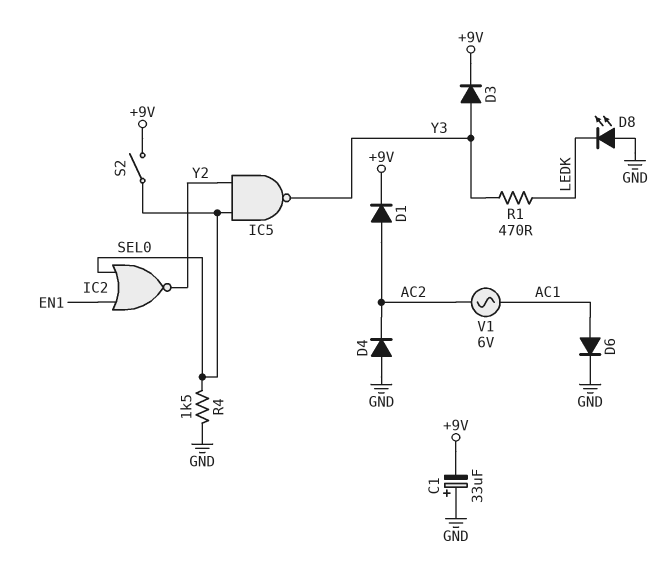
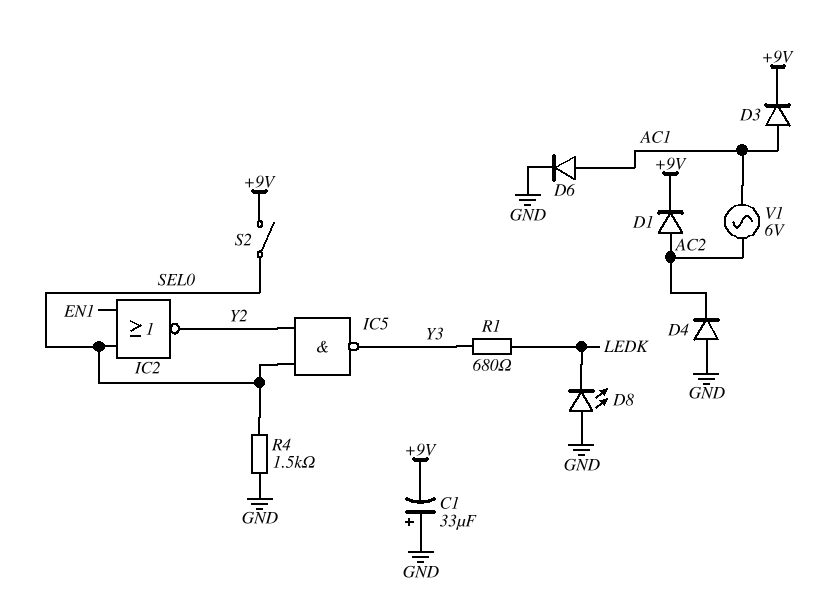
D3: diode (A Y3, K +9V) -> diode (A AC1, K +9V)
R1: 470 (LEDK, Y3) -> 680 (LEDK, Y3)

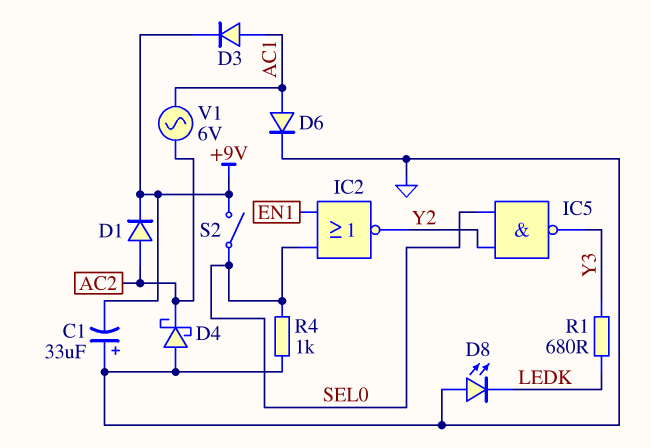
D4: diode (A GND, K AC2) -> schottky (A GND, K AC2)
R4: 1.5k (GND, SEL0) -> 1k (GND, SEL0)

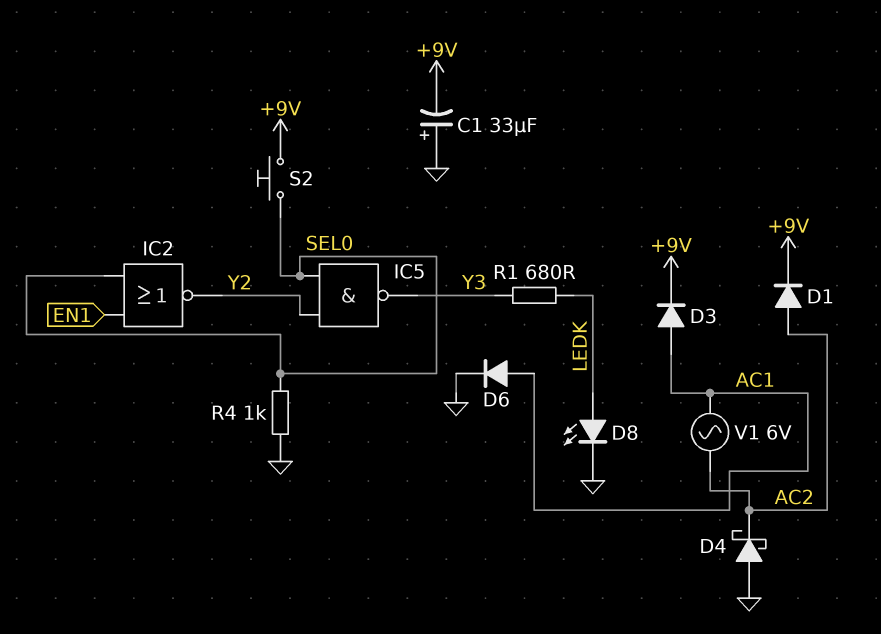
D8: LED (A GND, K LEDK) -> LED (A LEDK, K GND)
S2: switch (+9V, SEL0) -> button (+9V, SEL0)

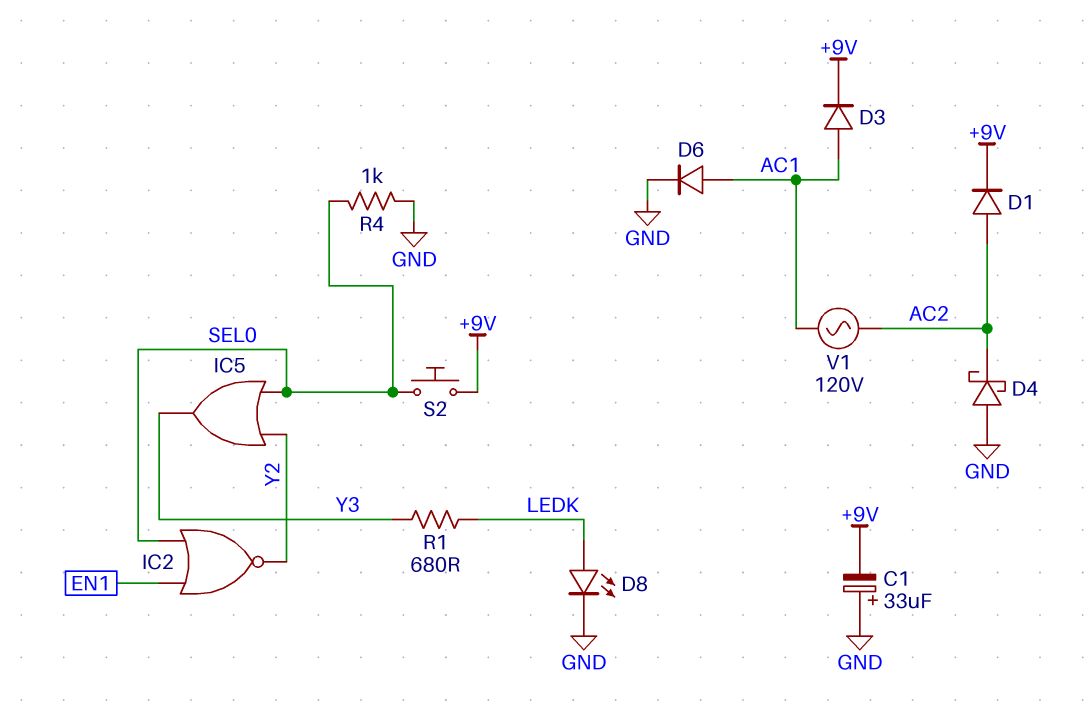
IC5: NAND (in SEL0, in Y2, out Y3) -> OR (in SEL0, in Y2, out Y3)
V1: AC 6V (AC1, AC2) -> AC 120V (AC1, AC2)

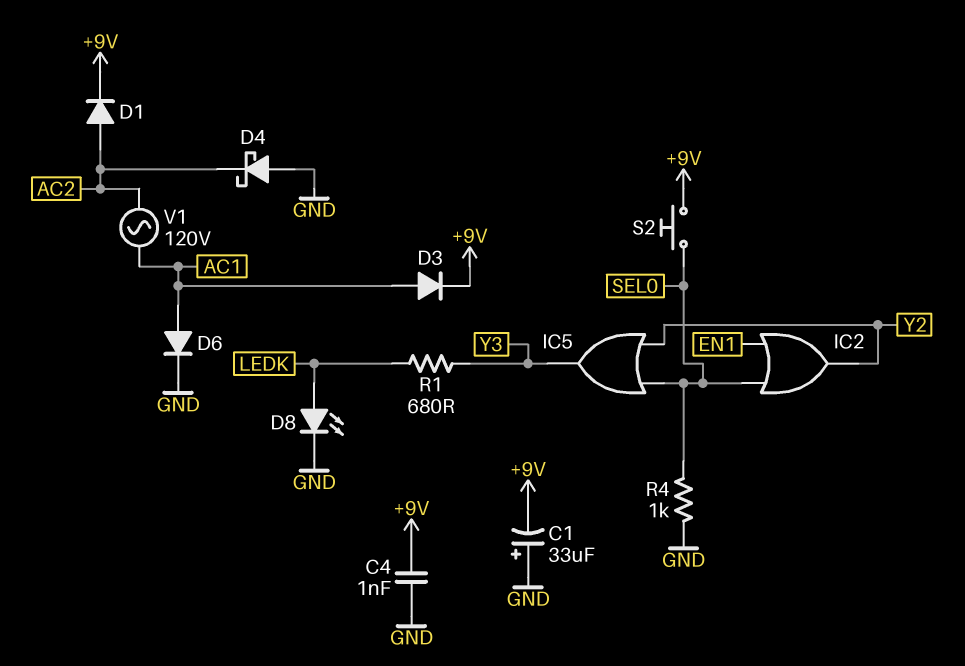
C4: none -> 1nF (+9V, GND)
IC2: NOR (in EN1, in SEL0, out Y2) -> OR (in EN1, in SEL0, out Y2)

